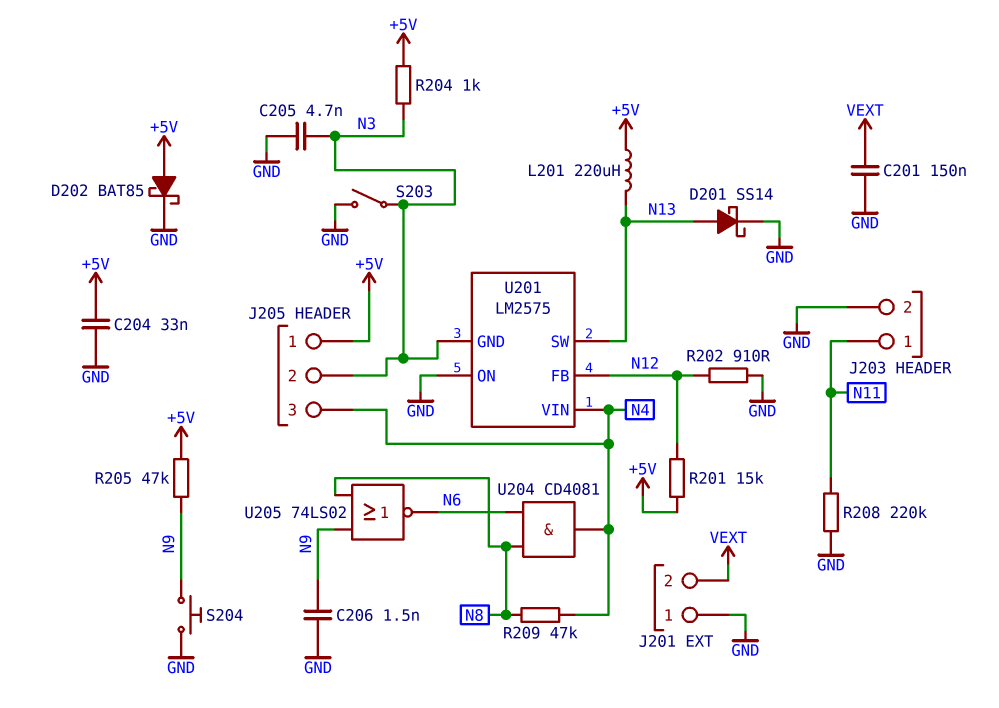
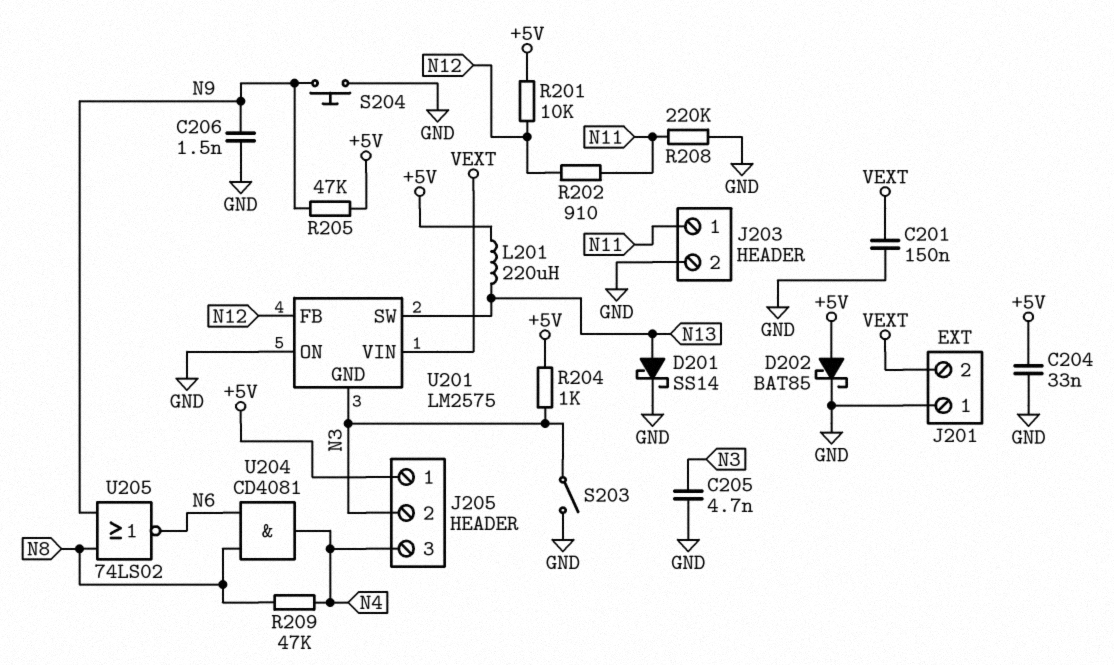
R201: 15k (+5V, N12) -> 10k (+5V, N12)
R202: 910 (GND, N12) -> 910 (N11, N12)
U201 pin VIN: N4 -> VEXT

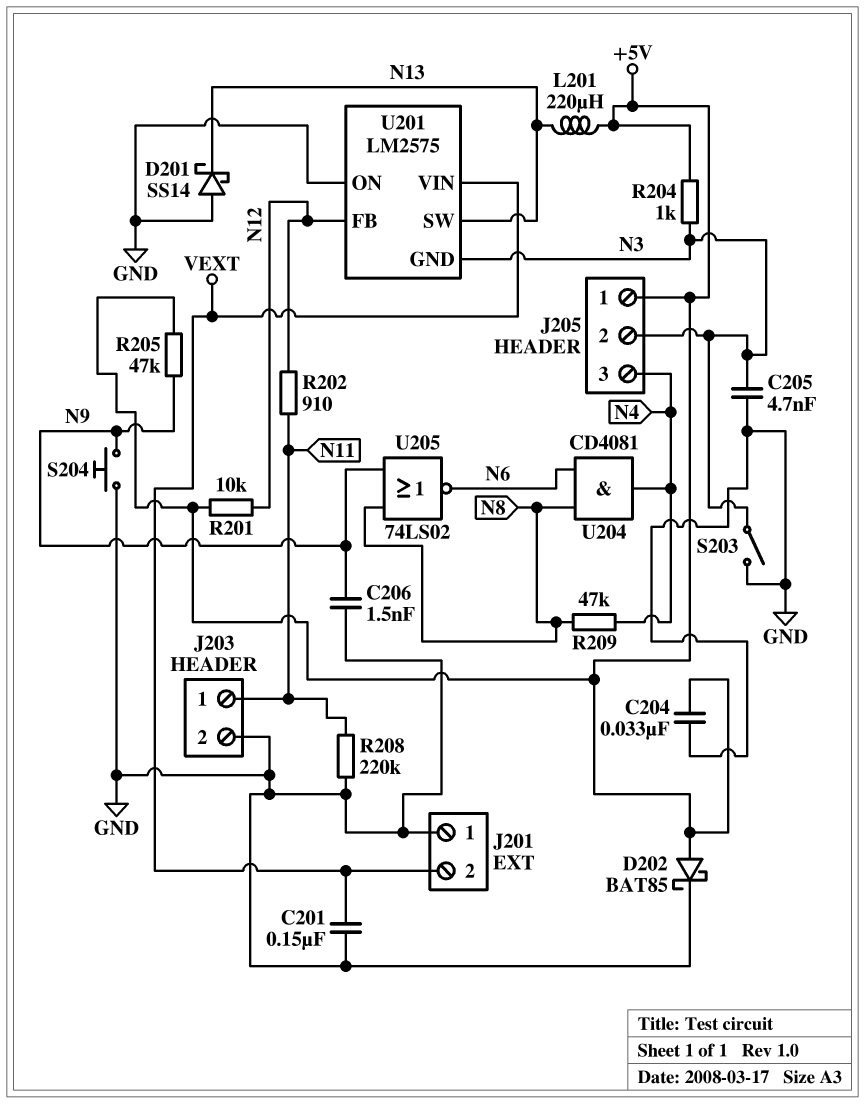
D201: schottky SS14 (A N13, K GND) -> schottky SS14 (A GND, K N13)

